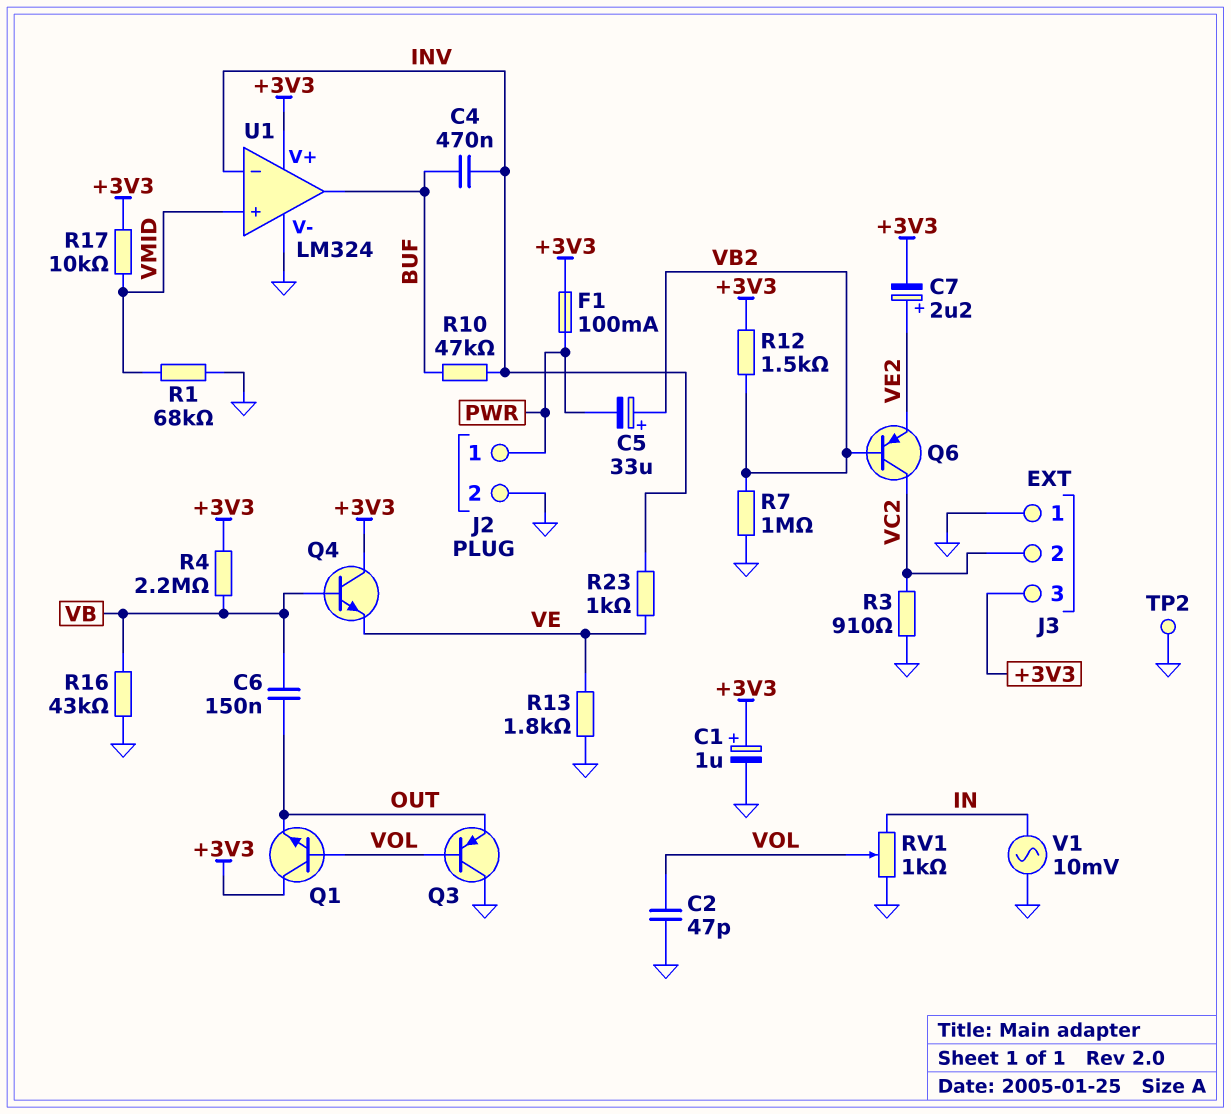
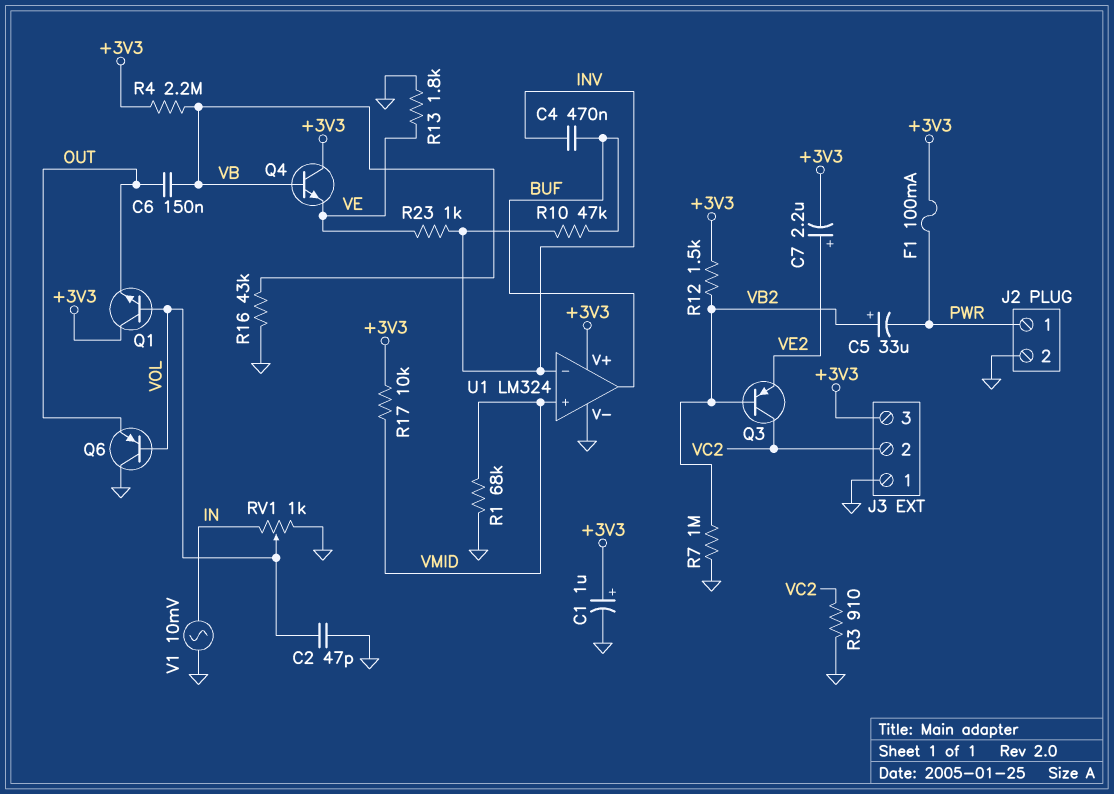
Q3: PNP (B VOL, C GND, E OUT) -> PNP (B VB2, C VC2, E VE2)
Q6: PNP (B VB2, C VC2, E VE2) -> PNP (B VOL, C GND, E OUT)
TP2: test point (GND) -> none

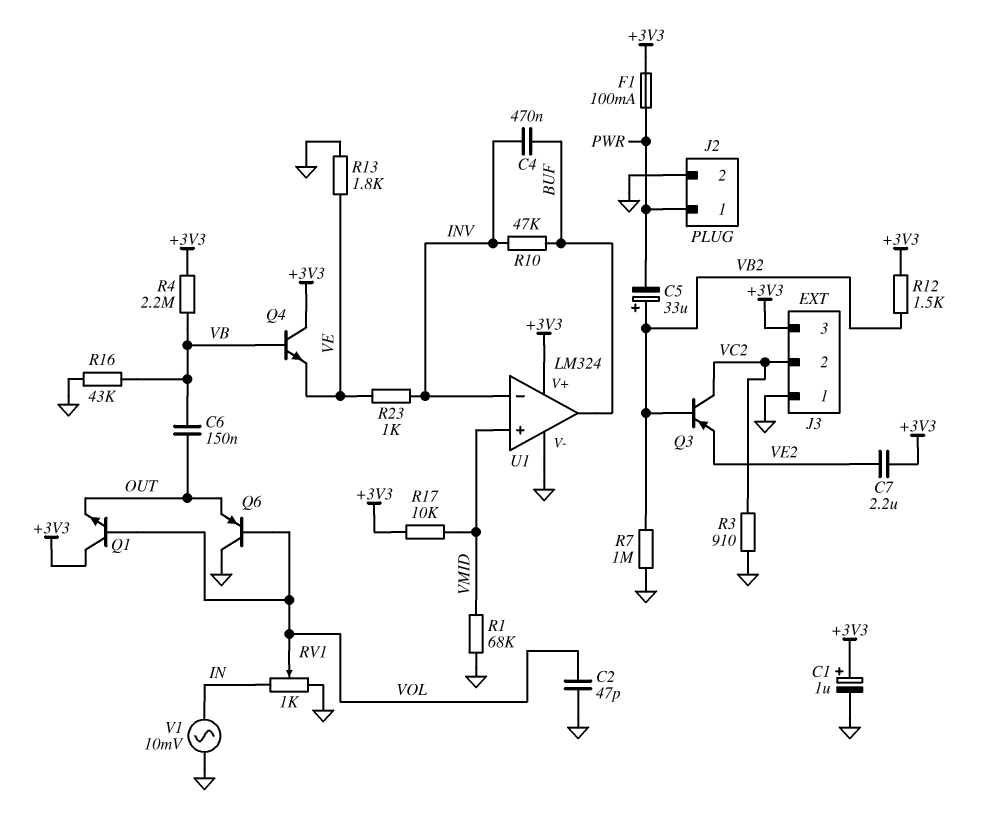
C7: 2.2uF (plus VE2, minus +3V3) -> 2.2uF (+3V3, VE2)

